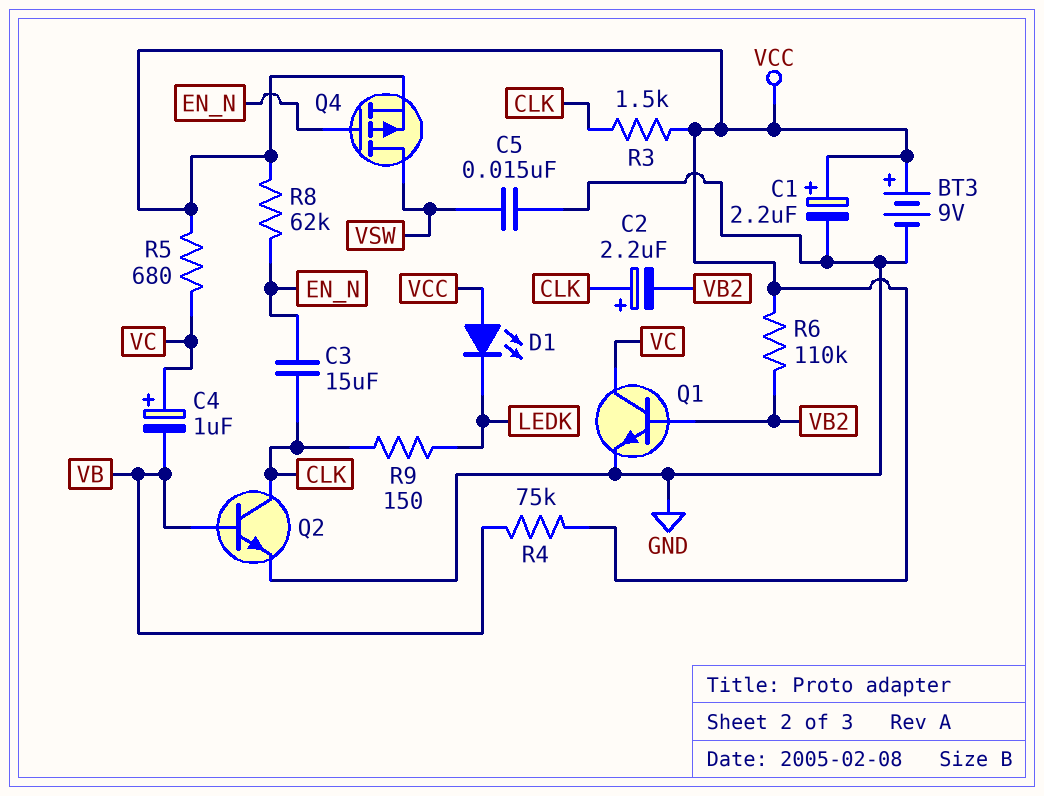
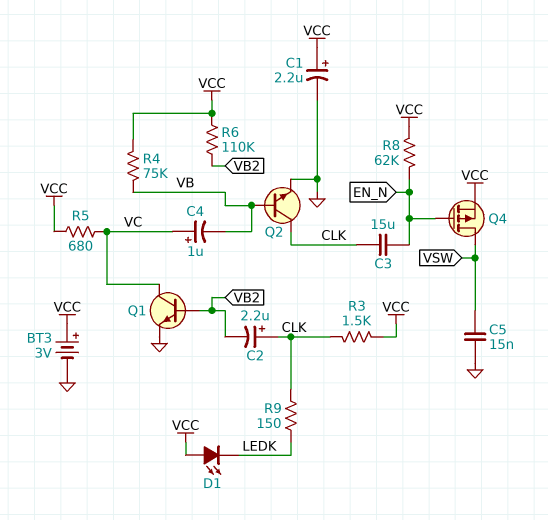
BT3: 9V (plus VCC, minus GND) -> 3V (plus VCC, minus GND)

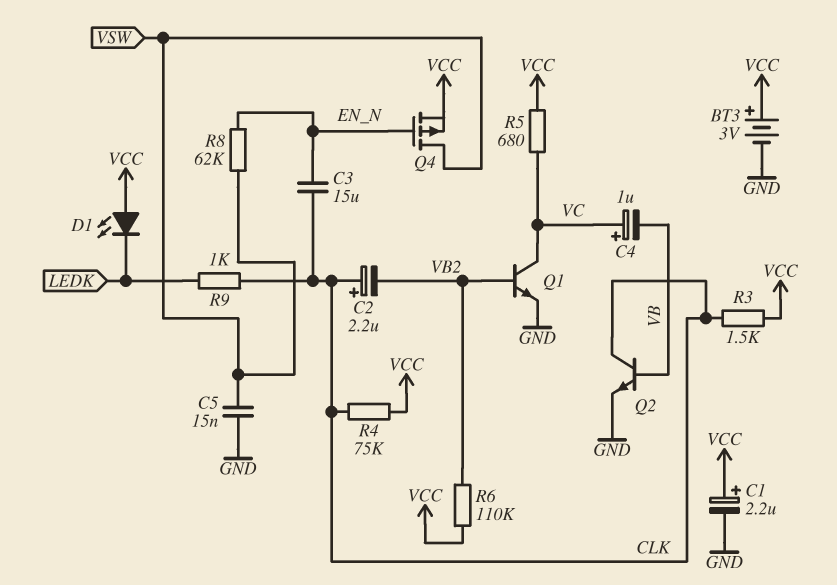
R4: 75k (VB, VCC) -> 75k (CLK, VCC)
R8: 62k (EN_N, VCC) -> 62k (EN_N, VSW)
R9: 150 (CLK, LEDK) -> 1k (CLK, LEDK)

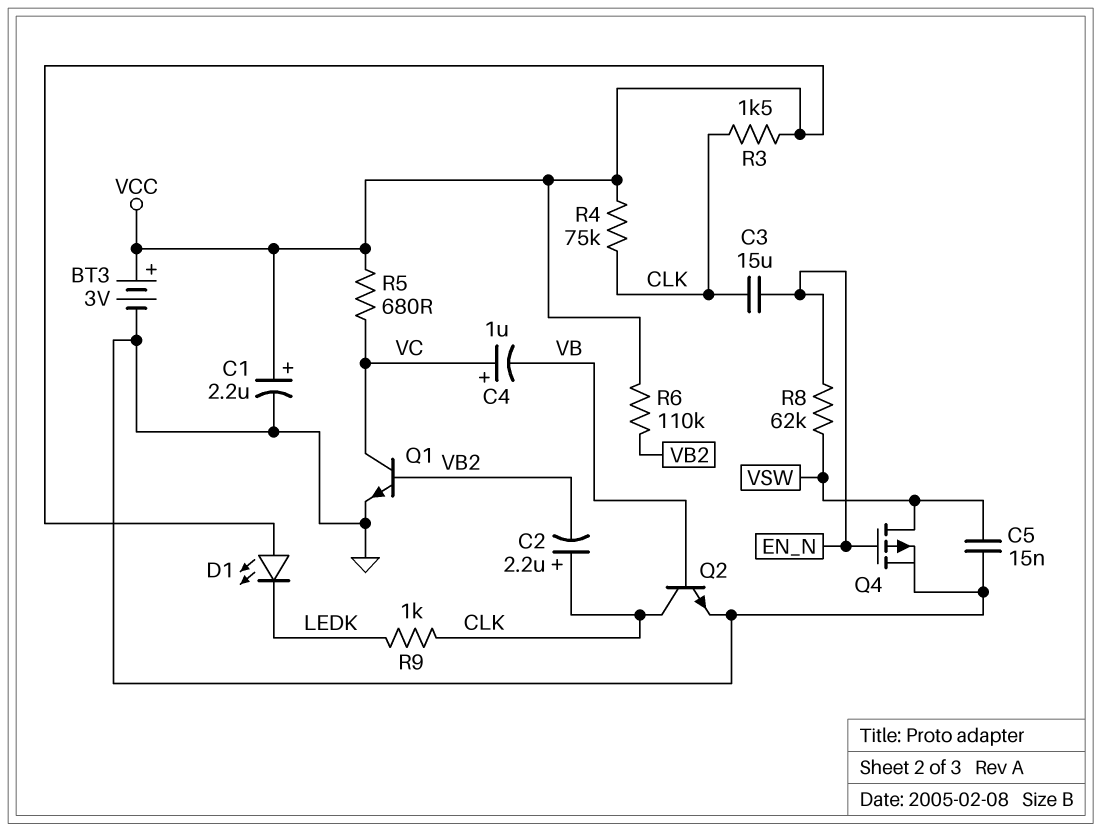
Q4: PMOS (G EN_N, D VSW, S VCC) -> PMOS (G EN_N, D VSW, S GND)

